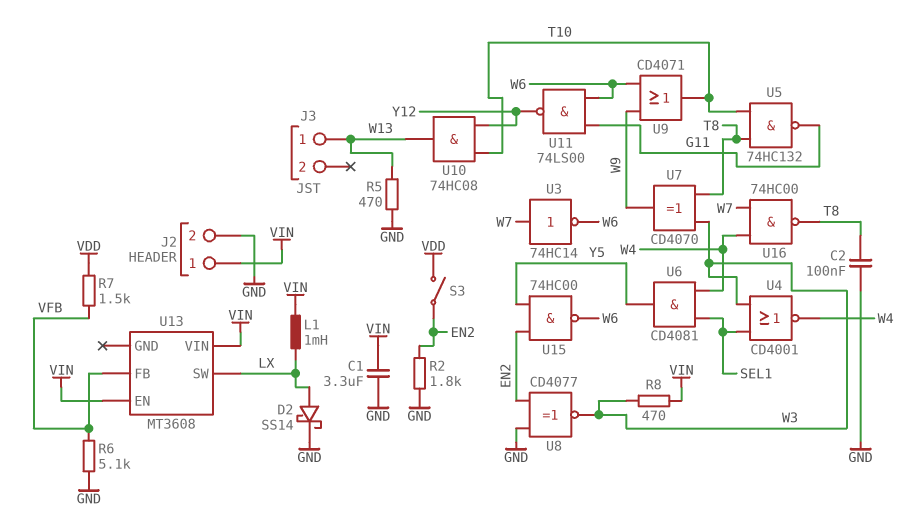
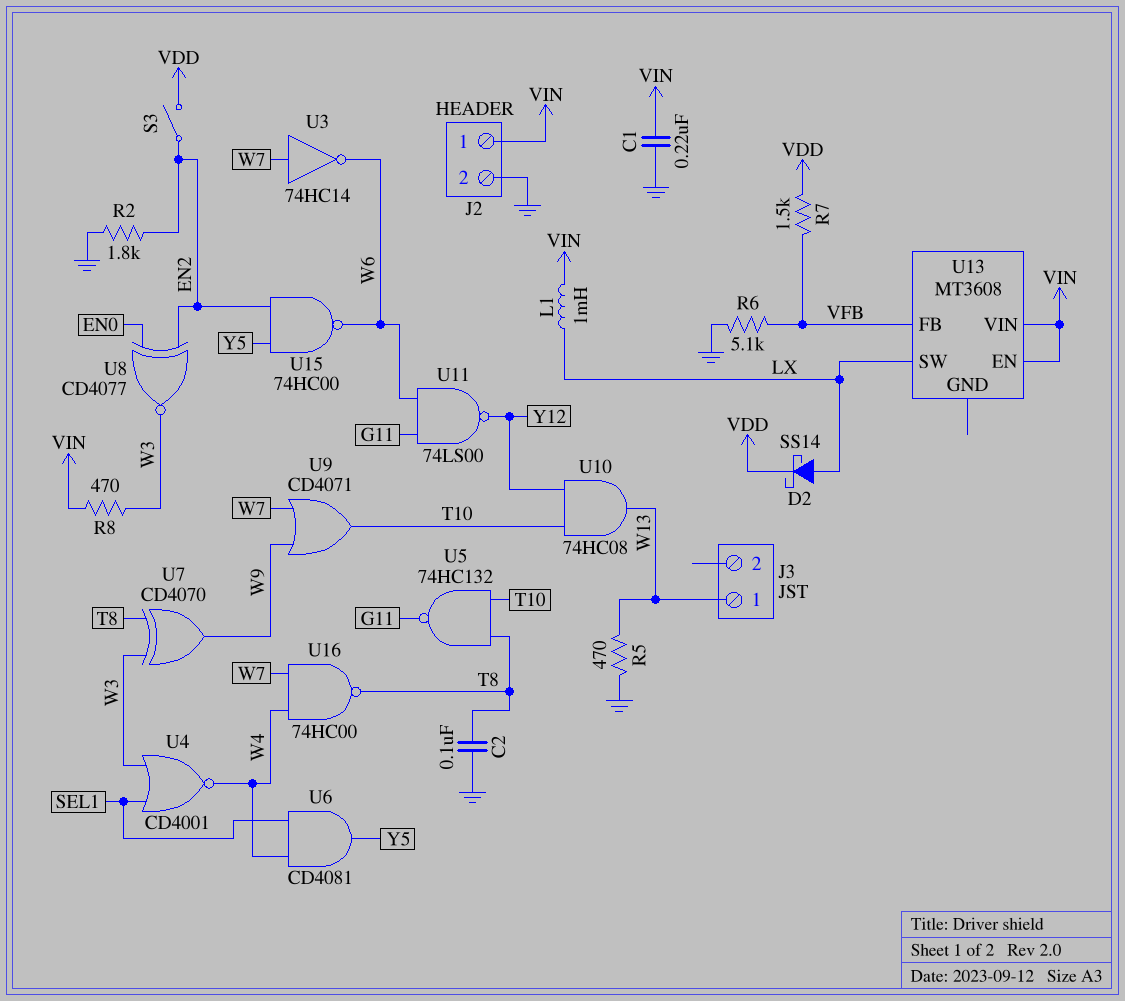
C1: 3.3uF (GND, VIN) -> 220nF (GND, VIN)
D2: schottky SS14 (A LX, K GND) -> schottky SS14 (A LX, K VDD)
U8: XNOR CD4077 (in EN2, in GND, out W3) -> XNOR CD4077 (in EN0, in EN2, out W3)
U9: OR CD4071 (in W6, in W9, out T10) -> OR CD4071 (in W7, in W9, out T10)

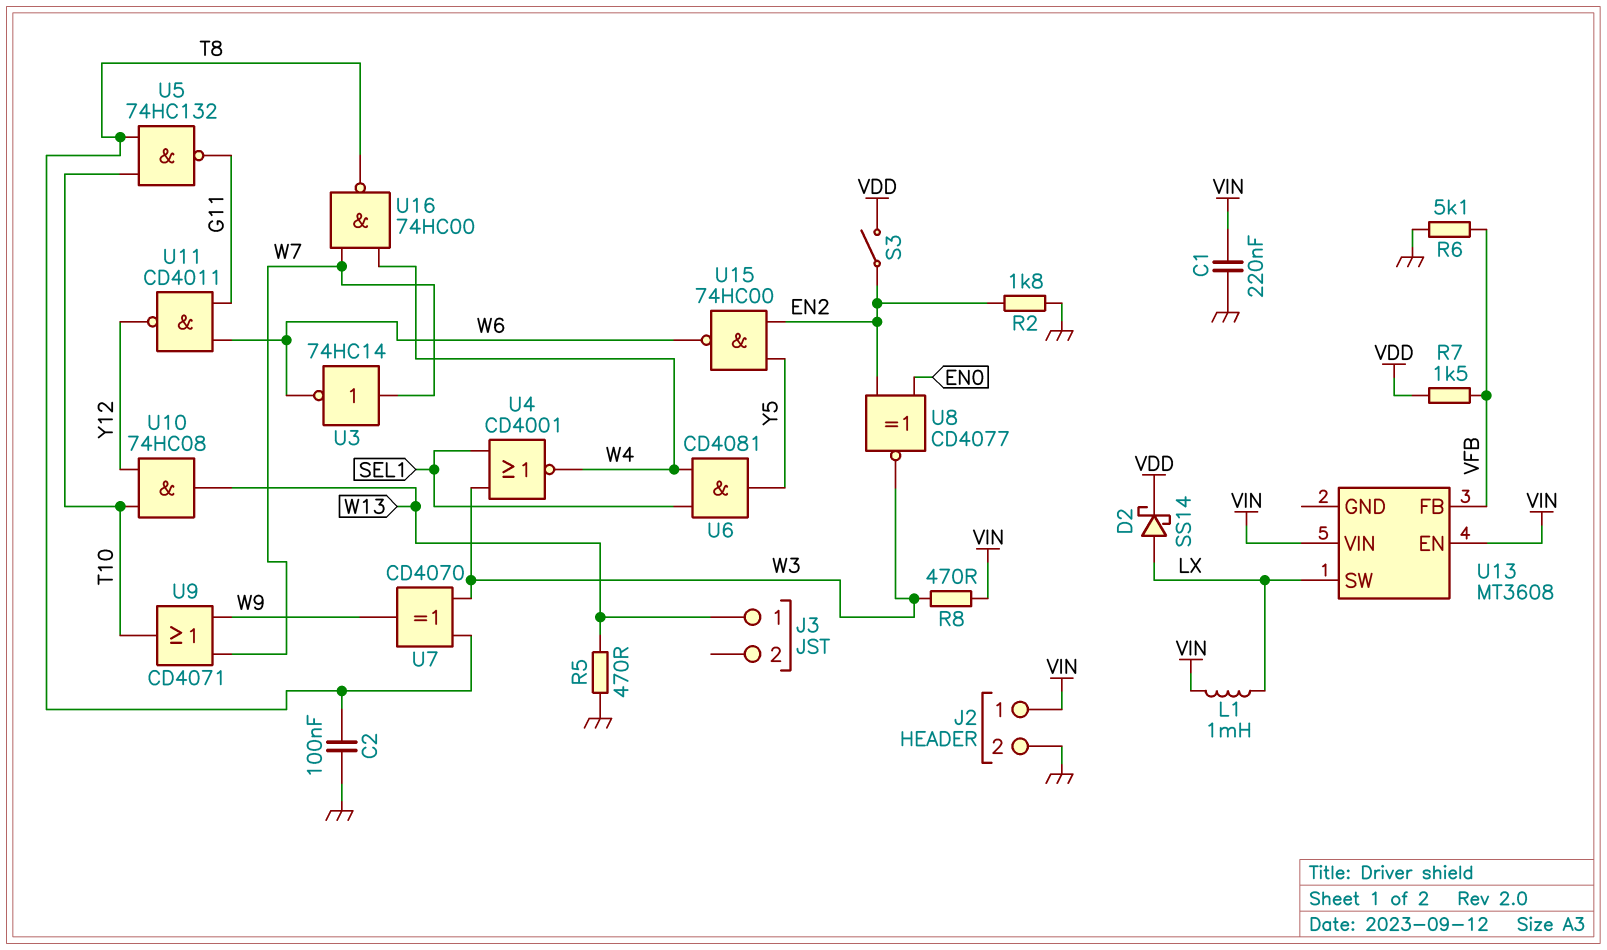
U11: NAND 74LS00 (in G11, in W6, out Y12) -> NAND CD4011 (in G11, in W6, out Y12)

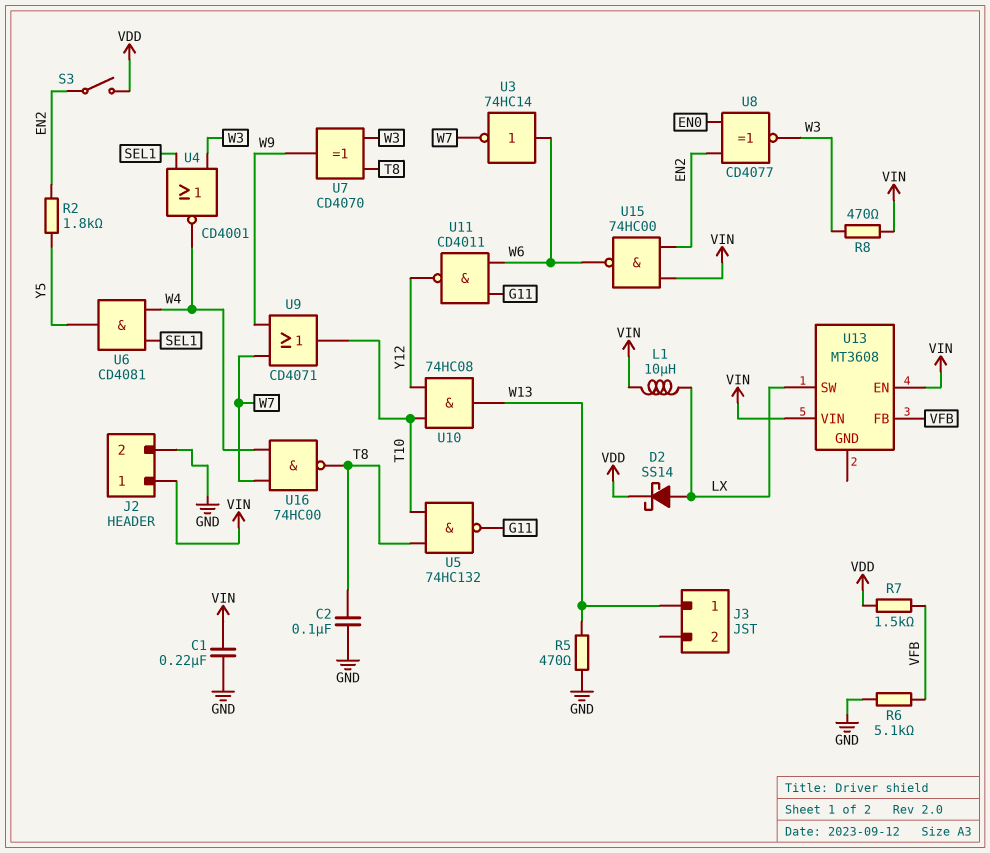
L1: 1mH (LX, VIN) -> 10uH (LX, VIN)
R2: 1.8k (EN2, GND) -> 1.8k (EN2, Y5)
U3: NOT 74HC14 (in W7, out W6) -> NOT 74HC14 (in W6, out W7)
U15: NAND 74HC00 (in EN2, in Y5, out W6) -> NAND 74HC00 (in EN2, in VIN, out W6)

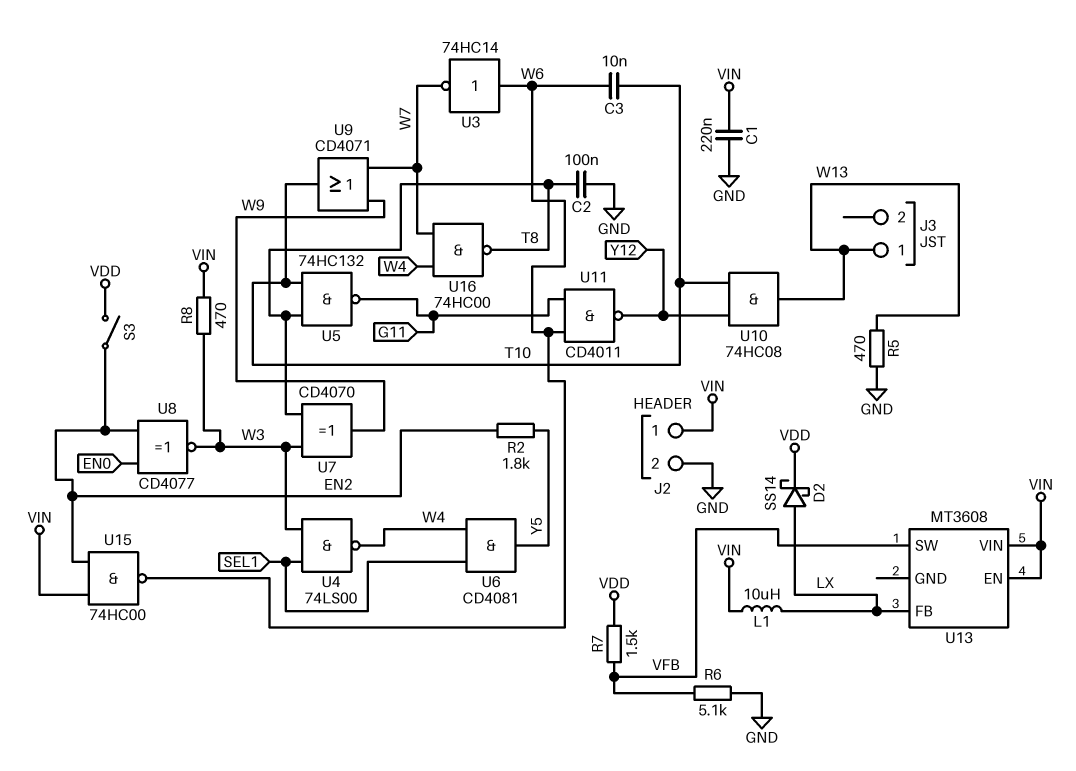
C3: none -> 10nF (T10, W6)
U4: NOR CD4001 (in SEL1, in W3, out W4) -> NAND 74LS00 (in SEL1, in W3, out W4)
U13 pin FB: VFB -> LX
U13 pin SW: LX -> VFB

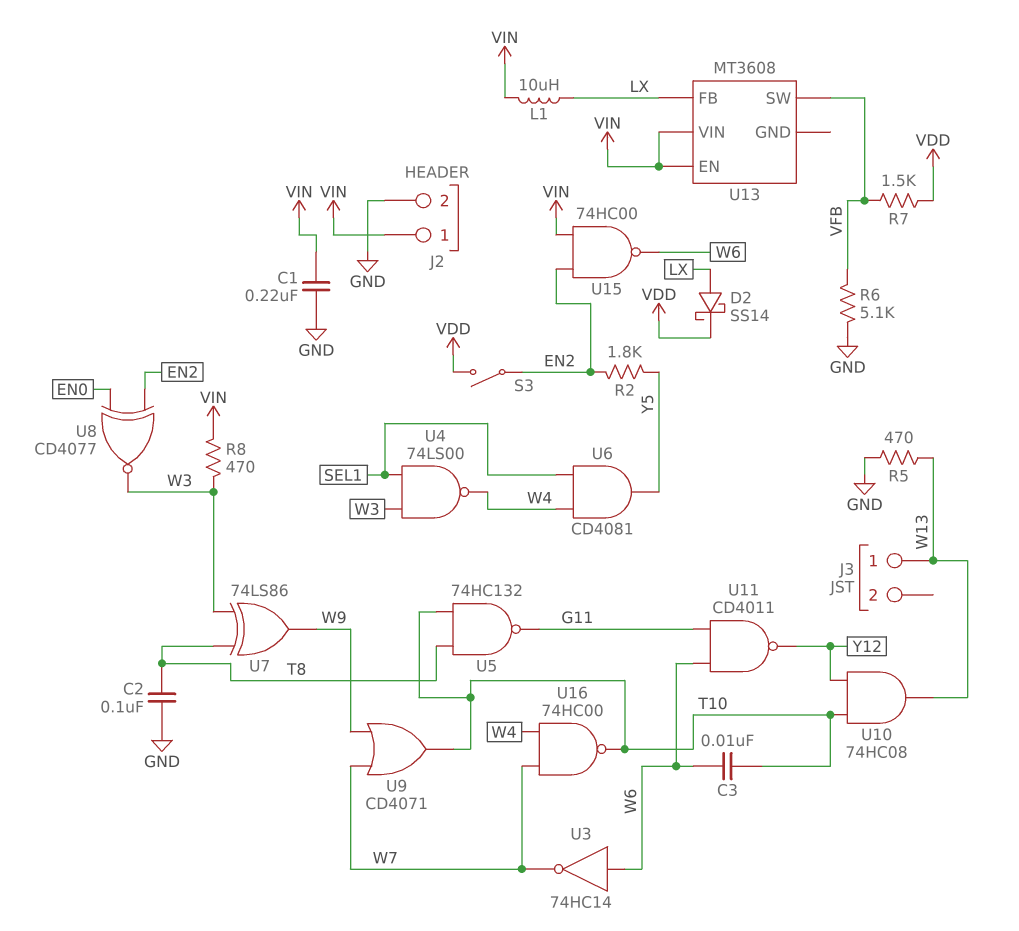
U7: XOR CD4070 (in T8, in W3, out W9) -> XOR 74LS86 (in T8, in W3, out W9)
U16: NAND 74HC00 (in W4, in W7, out T8) -> NAND 74HC00 (in W4, in W7, out T10)

